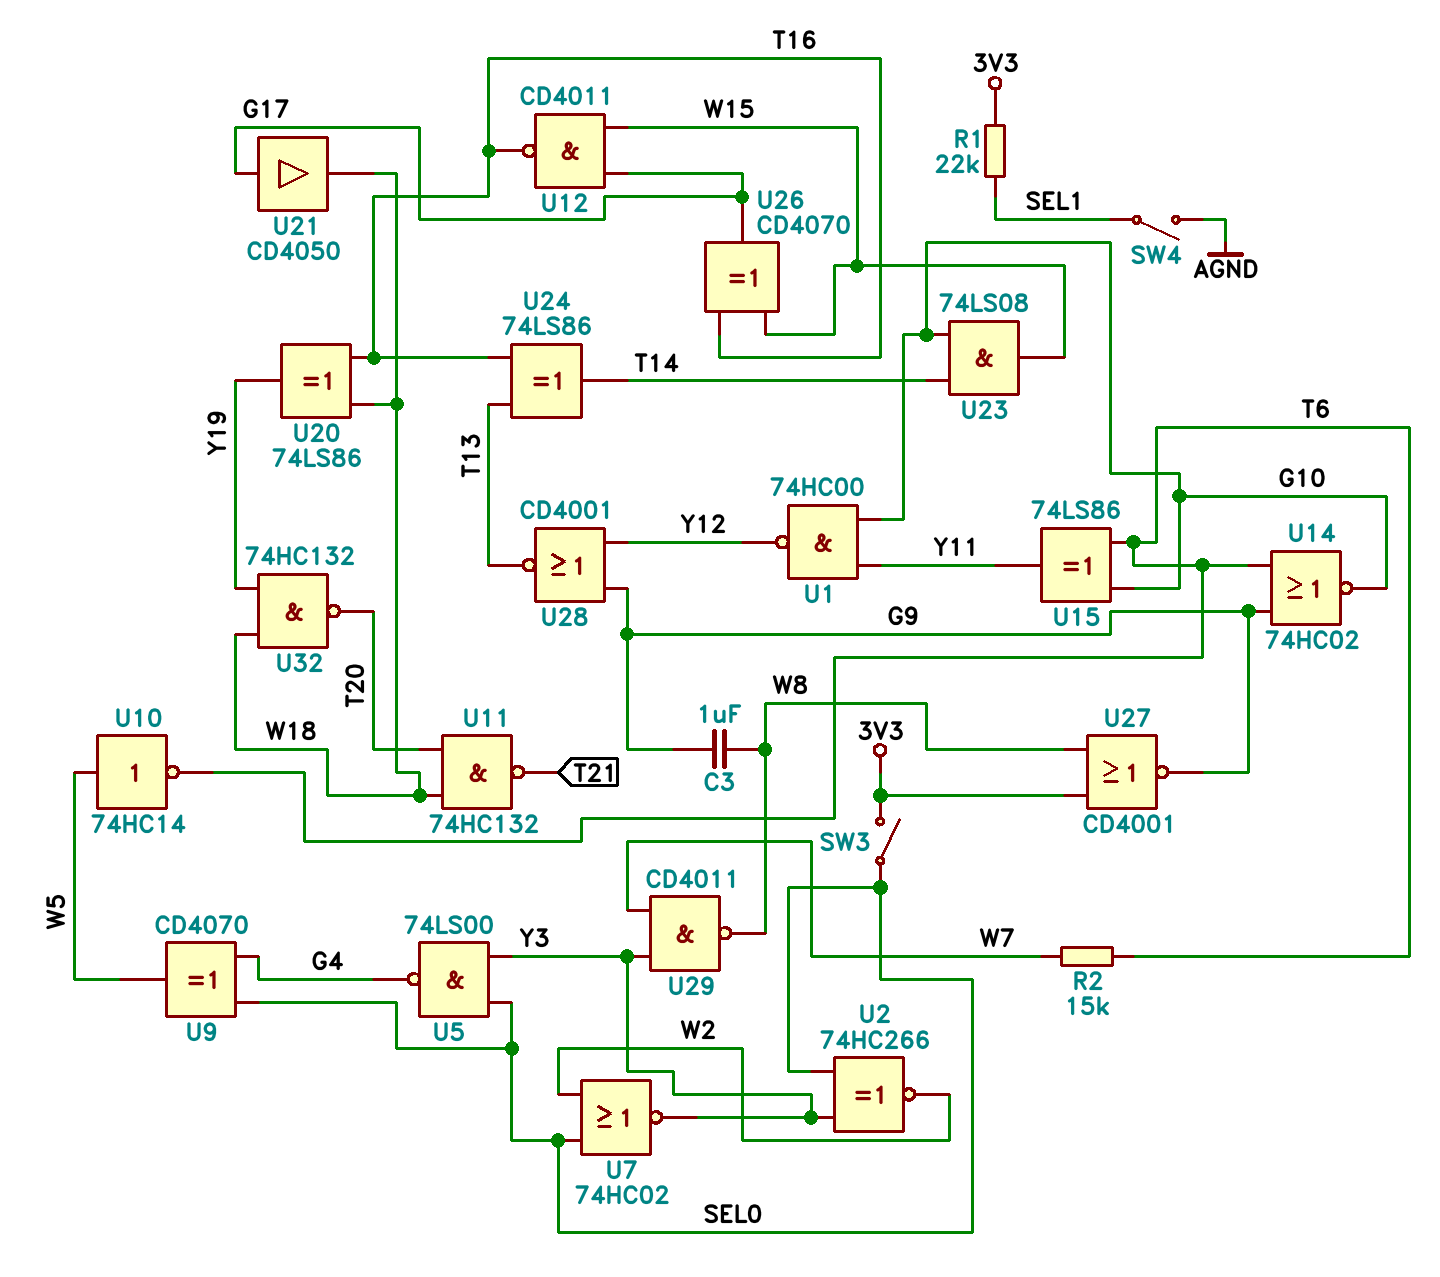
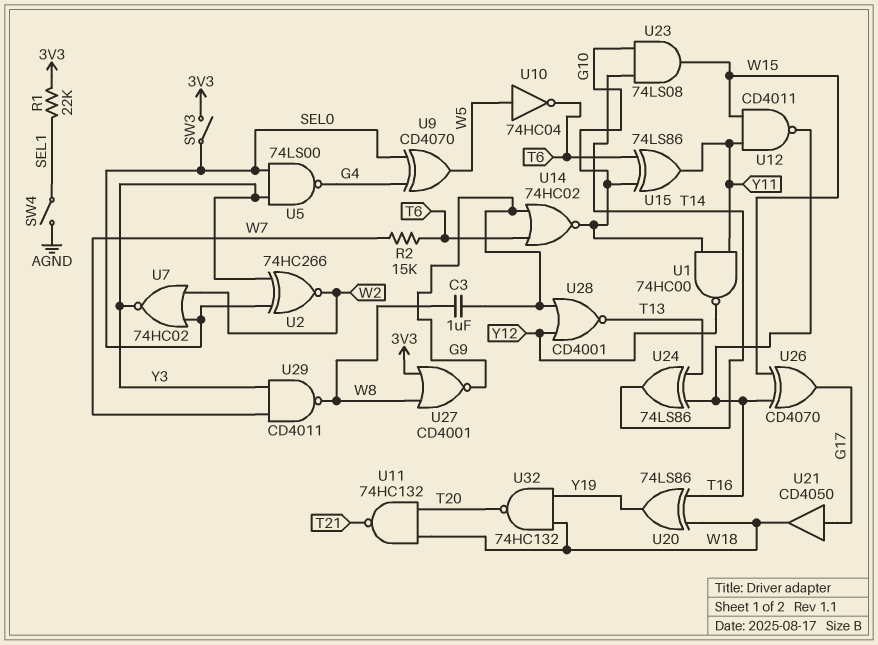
U10: NOT 74HC14 (in W5, out T6) -> NOT 74HC04 (in W5, out T6)
U12: NAND CD4011 (in G17, in W15, out T16) -> NAND CD4011 (in W15, in Y11, out T16)

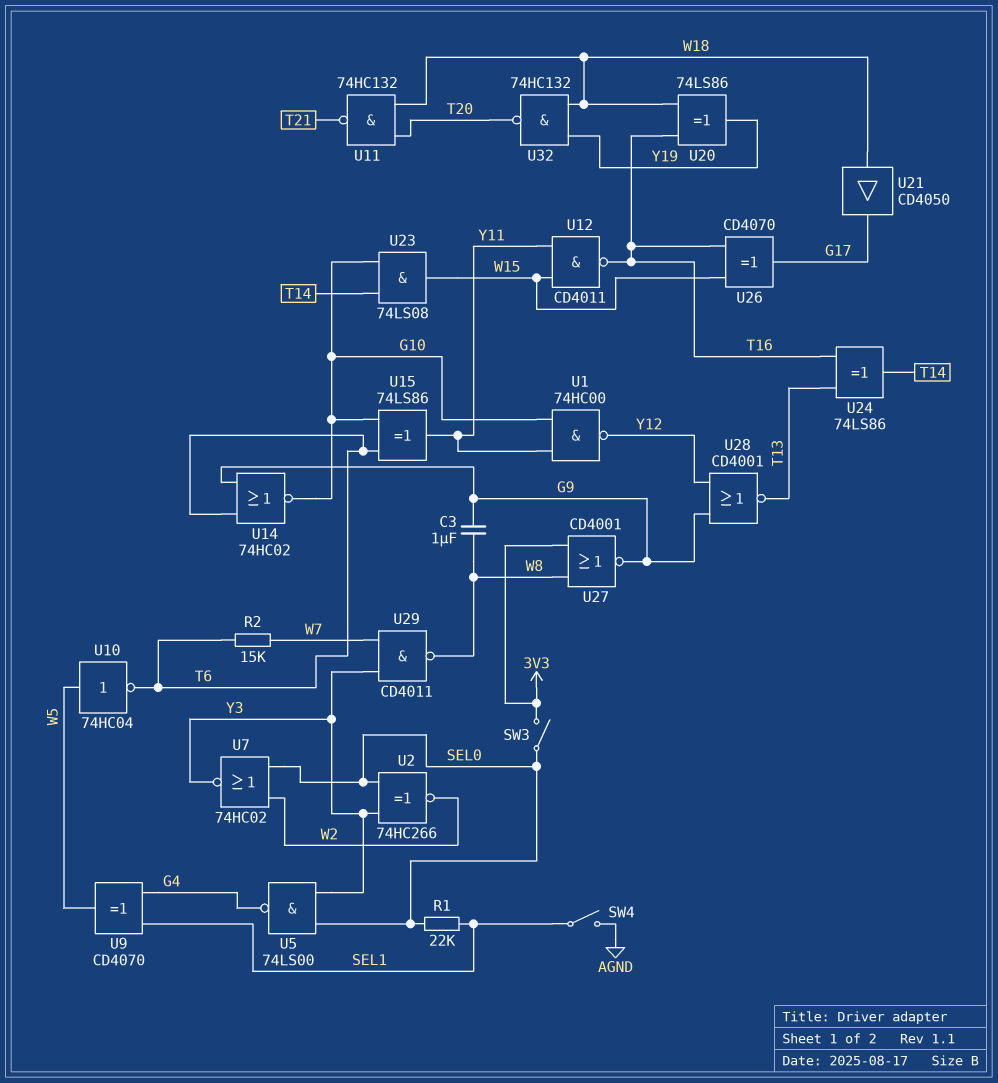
R1: 22k (3V3, SEL1) -> 22k (SEL0, SEL1)
U9: XOR CD4070 (in G4, in SEL0, out W5) -> XOR CD4070 (in G4, in SEL1, out W5)
U21: buffer CD4050 (in G17, out W18) -> buffer CD4050 (in W18, out G17)

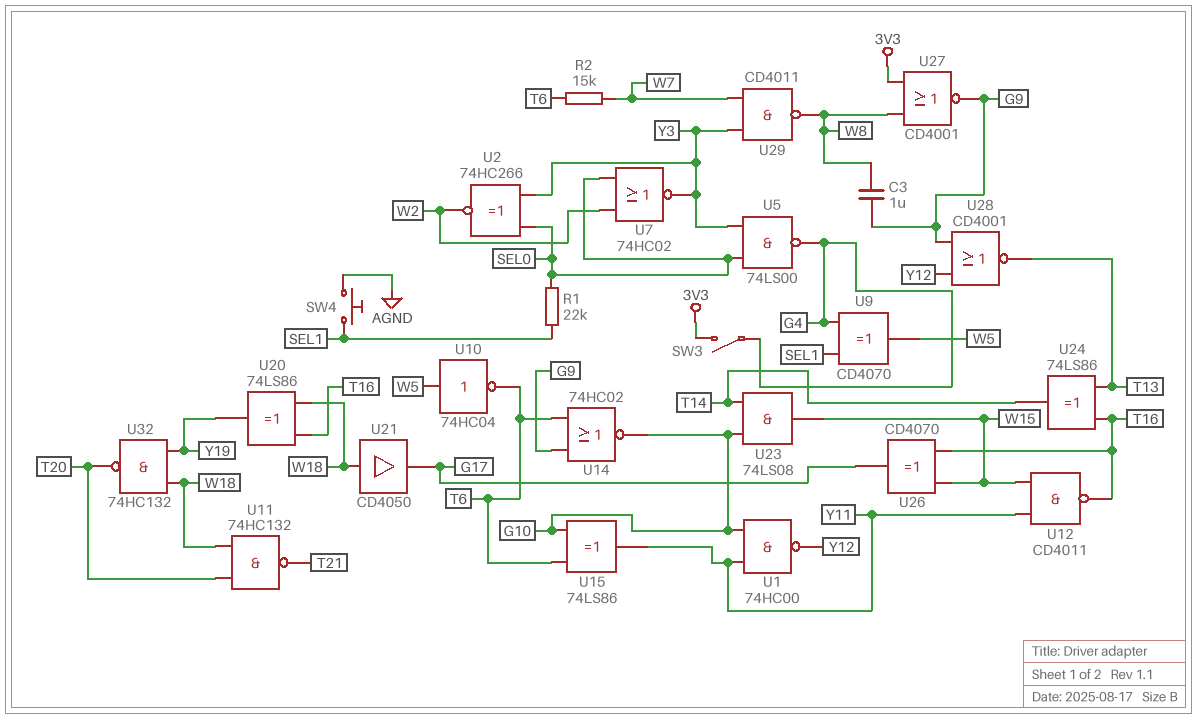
SW3: switch (3V3, SEL0) -> switch (3V3, G4)
SW4: switch (AGND, SEL1) -> button (AGND, SEL1)

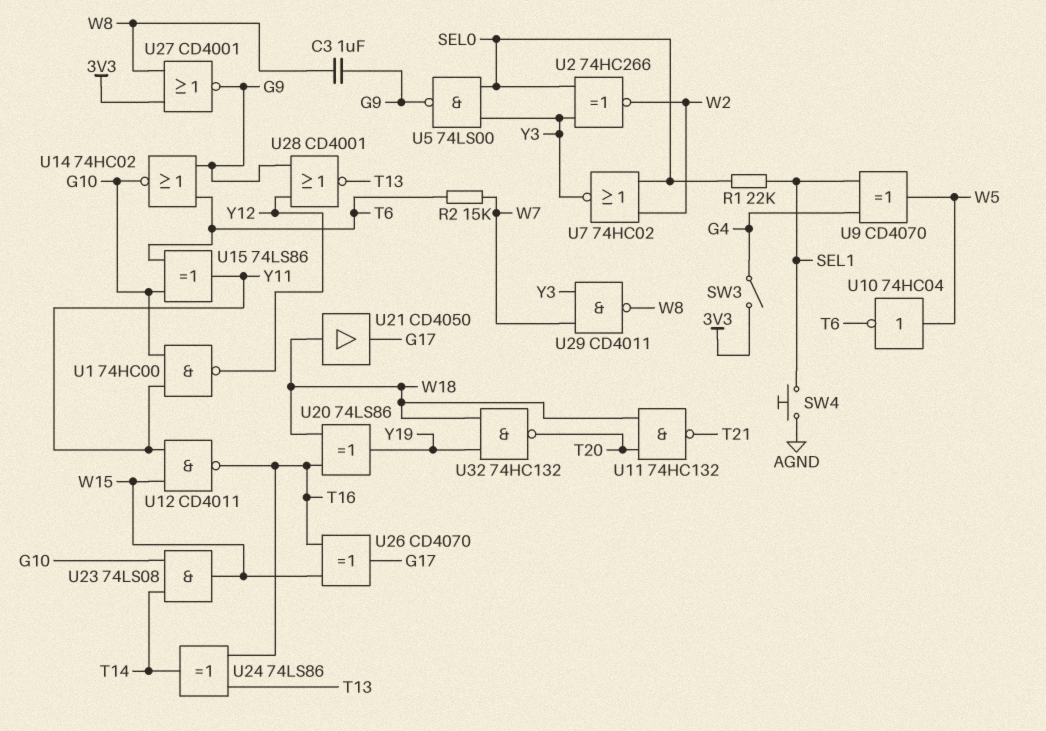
U5: NAND 74LS00 (in SEL0, in Y3, out G4) -> NAND 74LS00 (in SEL0, in Y3, out G9)

